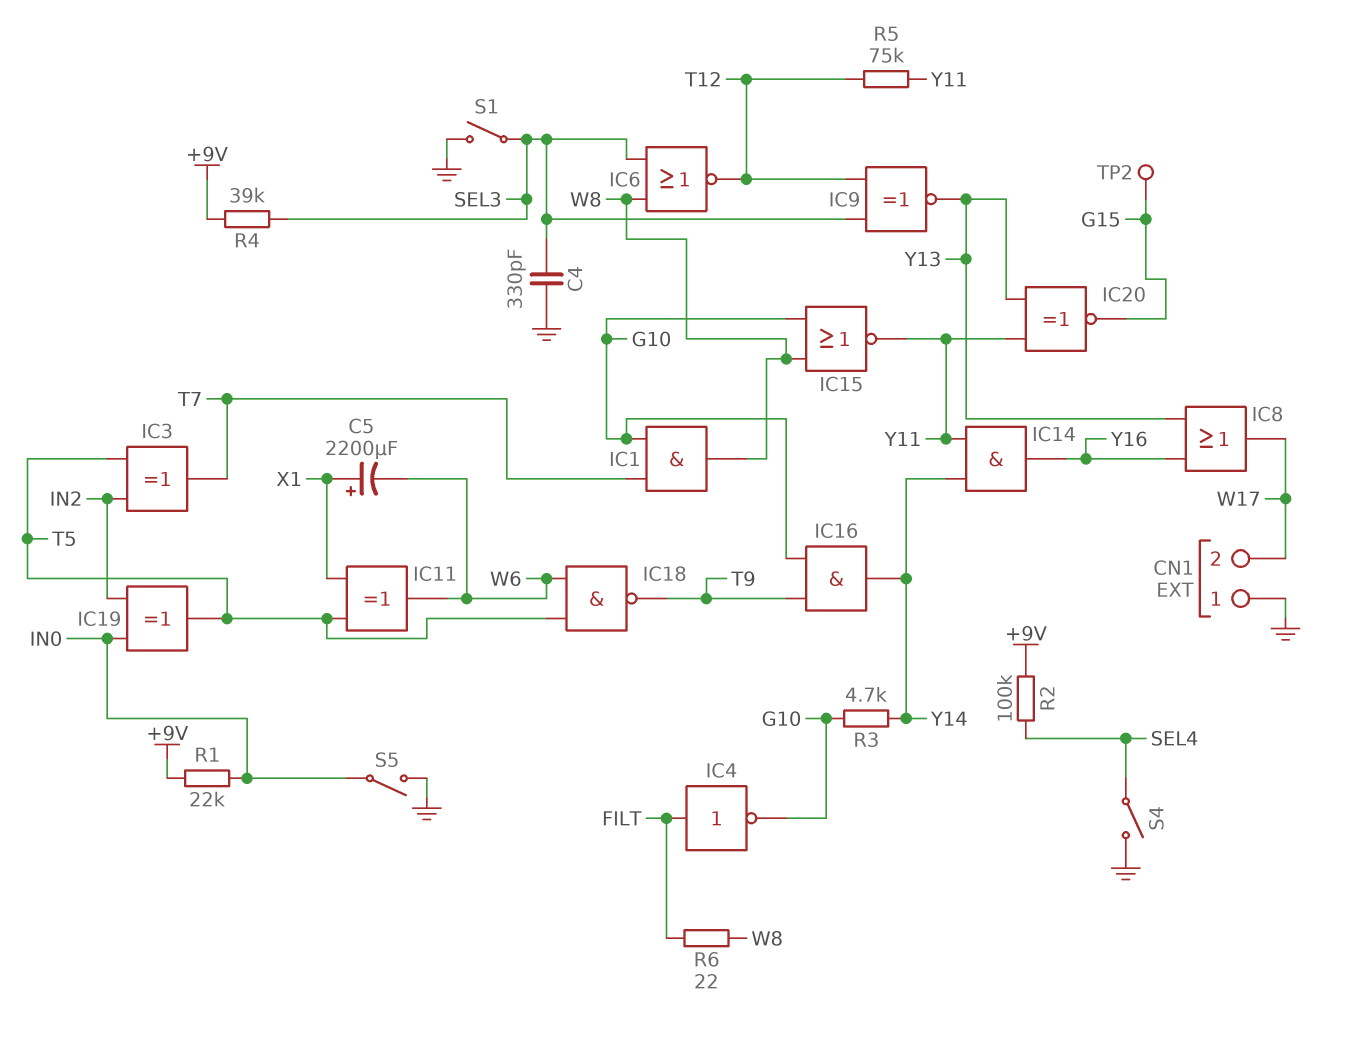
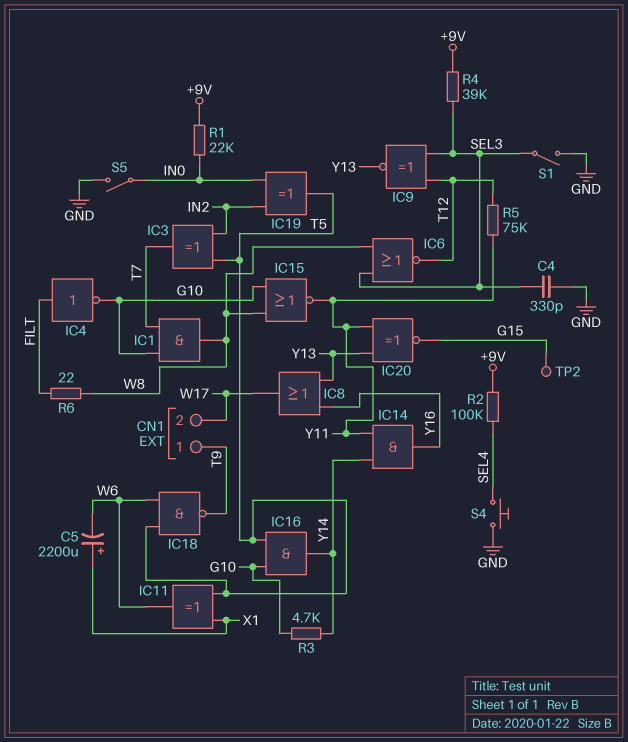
CN1 pin 1: GND -> T9
IC16: AND (in G10, in T9, out Y14) -> AND (in G10, in T5, out Y14)
S4: switch (GND, SEL4) -> button (GND, SEL4)

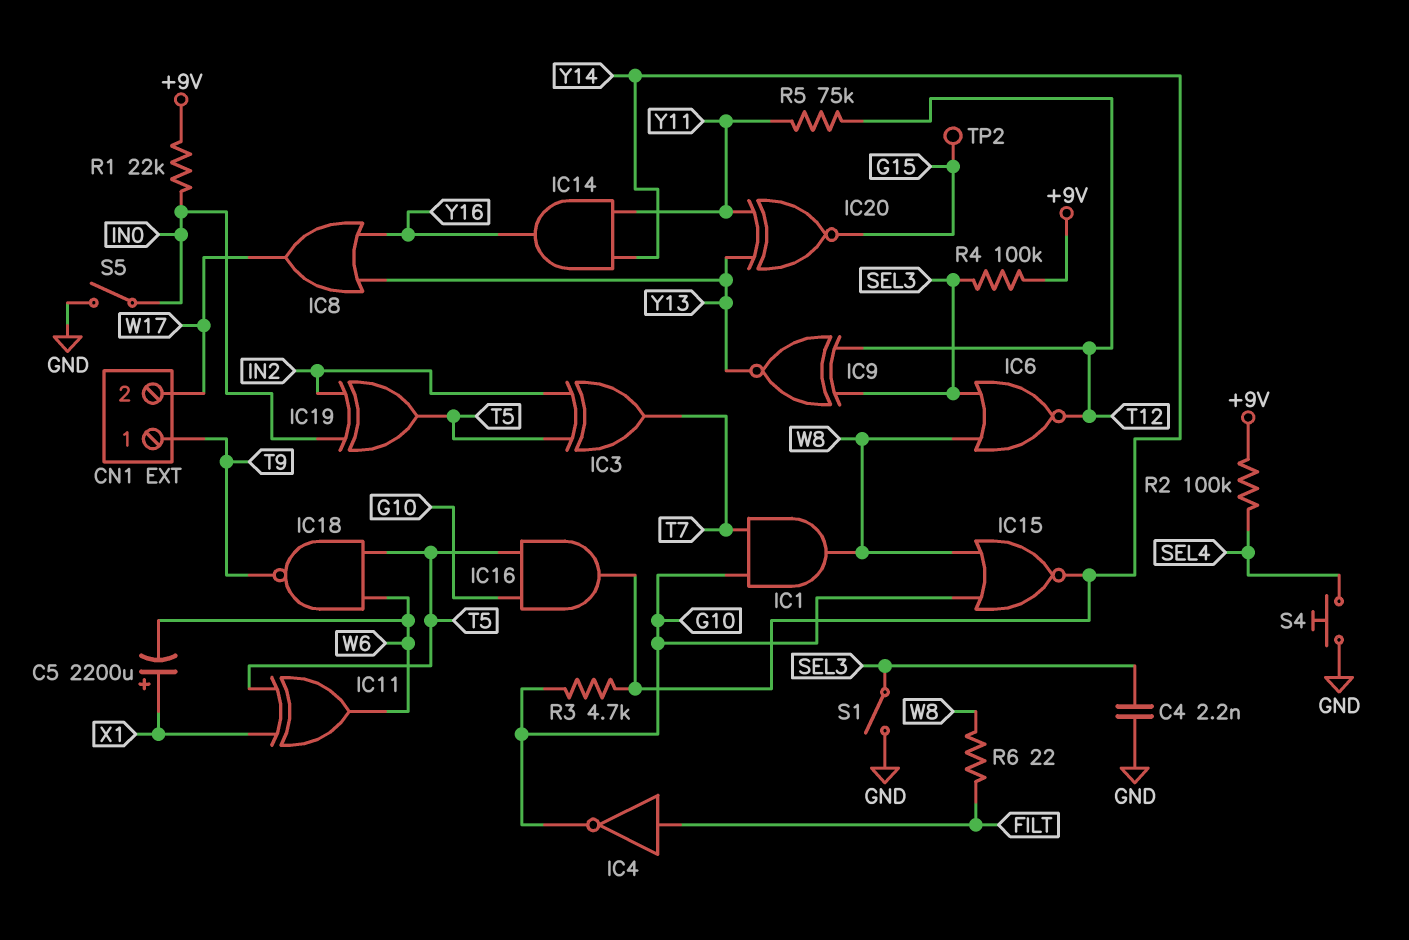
C4: 330pF (GND, SEL3) -> 2.2nF (GND, SEL3)
IC15: NOR (in G10, in W8, out Y11) -> NOR (in G10, in W8, out Y14)
R4: 39k (+9V, SEL3) -> 100k (+9V, SEL3)

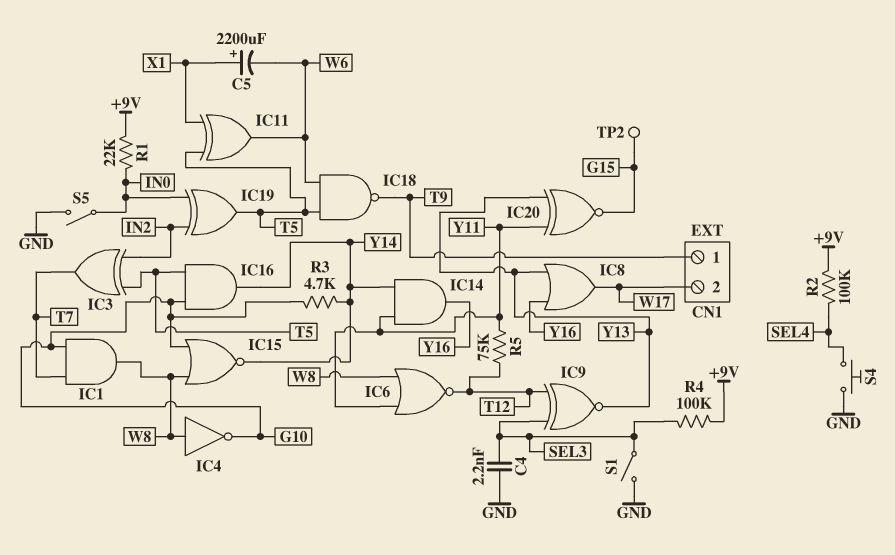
IC4: NOT (in FILT, out G10) -> NOT (in W8, out G10)
IC6: NOR (in SEL3, in W8, out T12) -> NOR (in W8, in Y11, out T12)
R6: 22 (FILT, W8) -> none

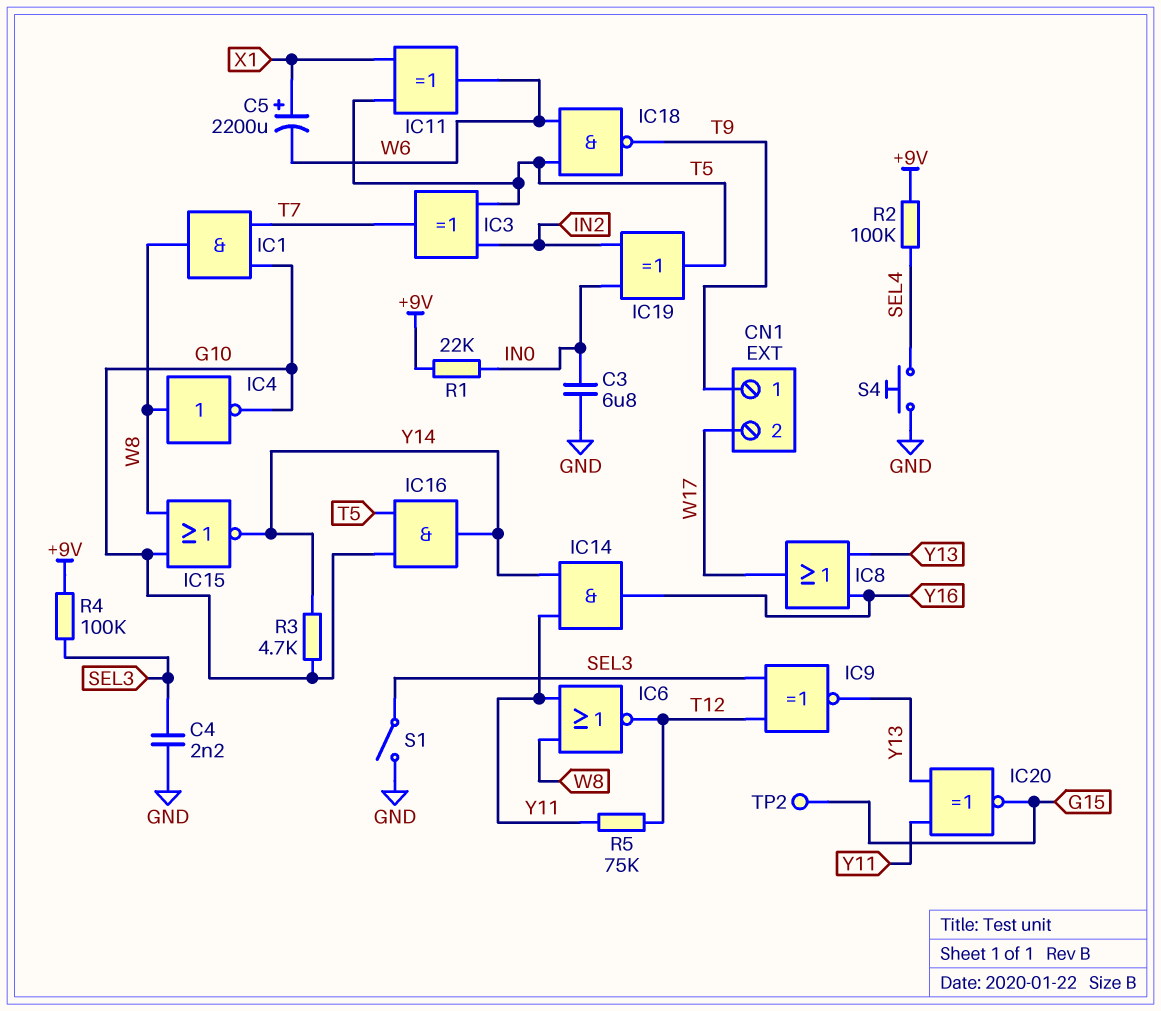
C3: none -> 6.8uF (GND, IN0)
S5: switch (GND, IN0) -> none

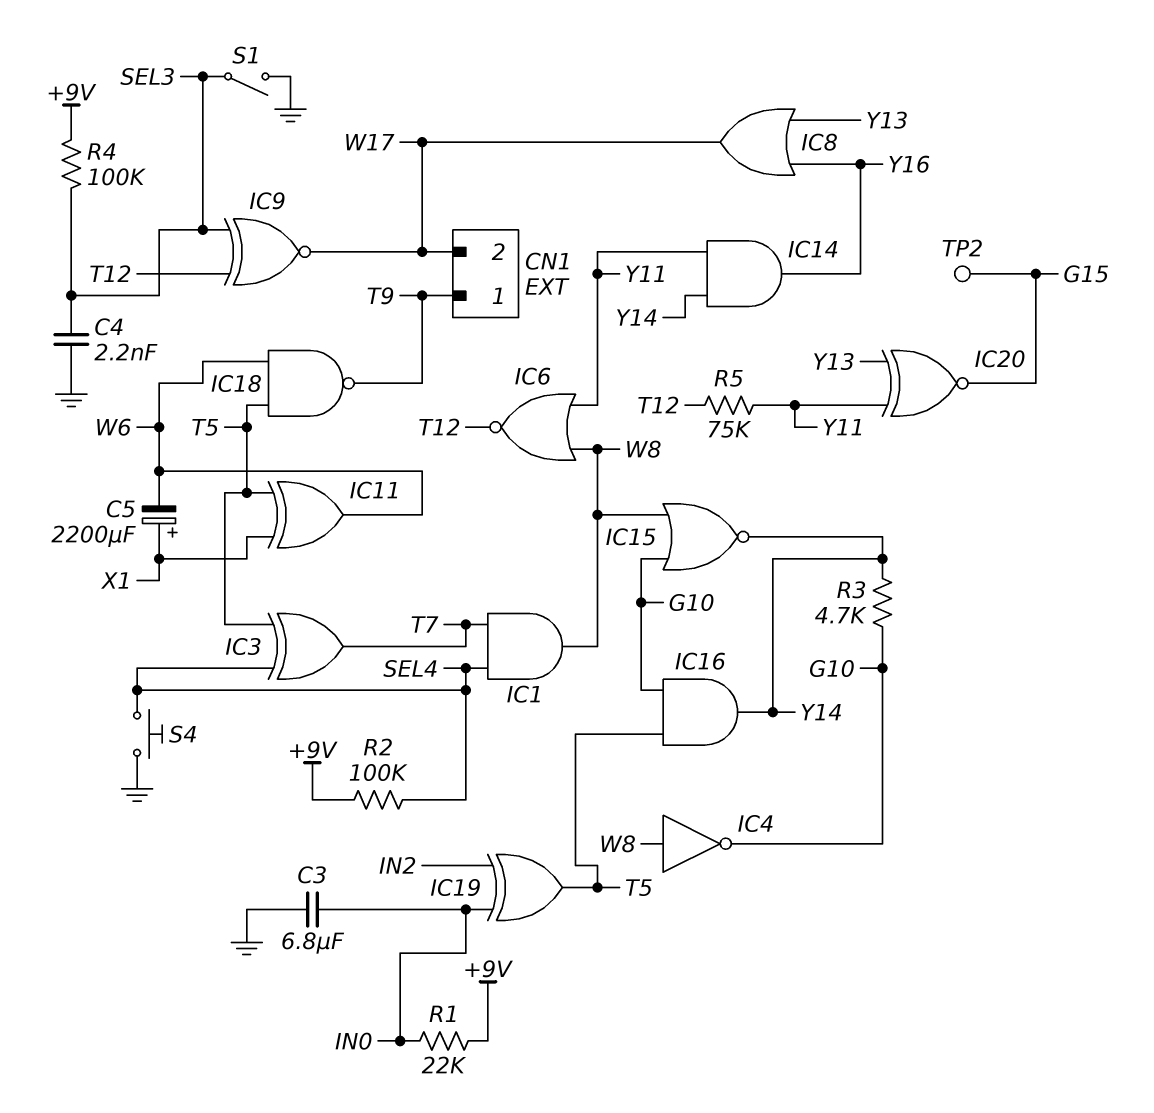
IC1: AND (in G10, in T7, out W8) -> AND (in SEL4, in T7, out W8)
IC3: XOR (in IN2, in T5, out T7) -> XOR (in SEL4, in T5, out T7)
IC9: XNOR (in SEL3, in T12, out Y13) -> XNOR (in SEL3, in T12, out W17)

